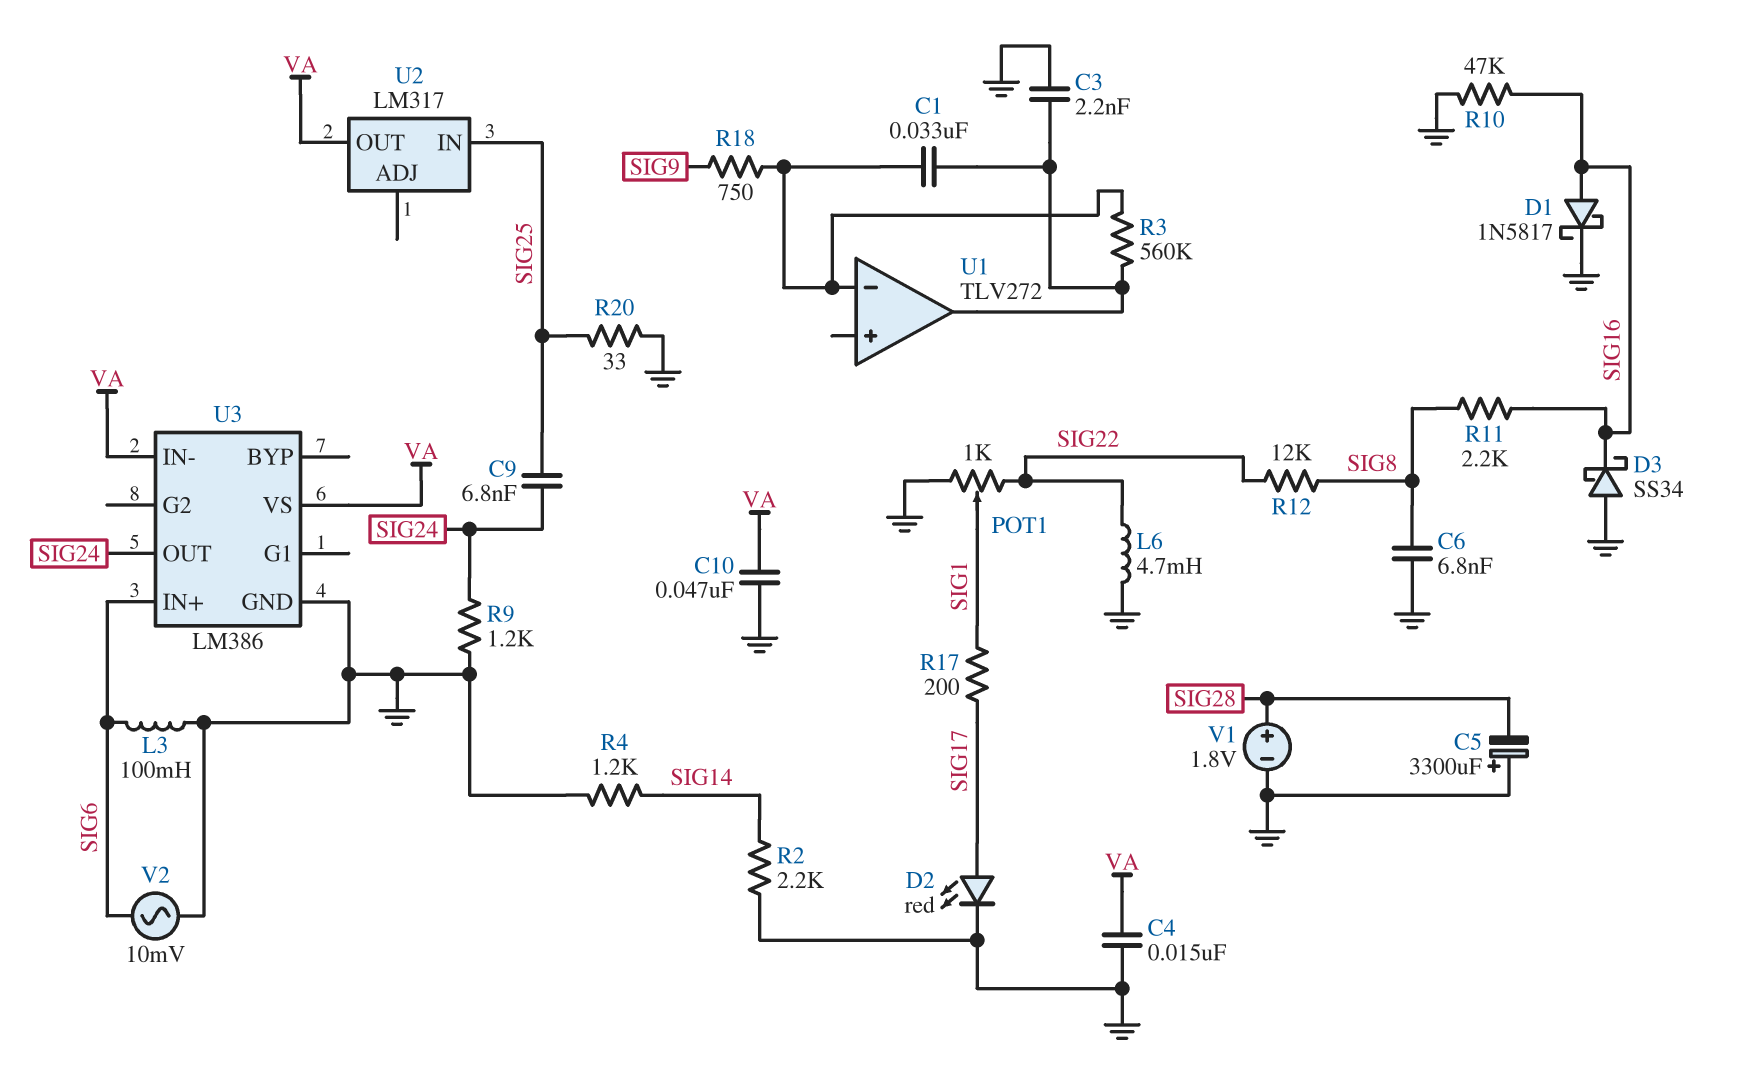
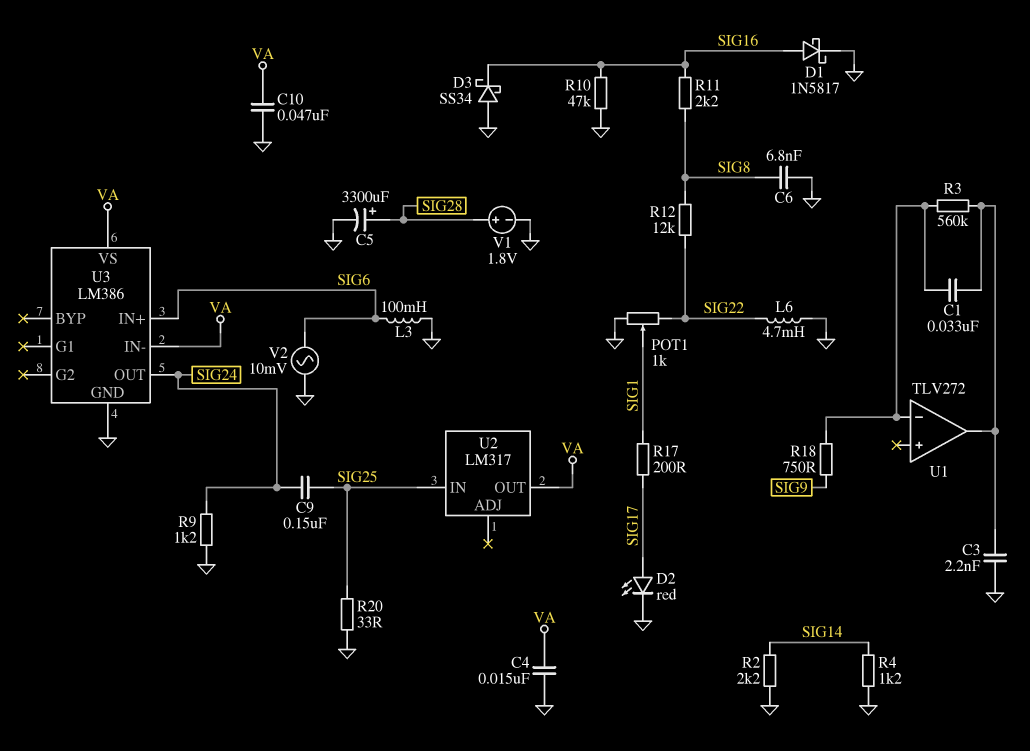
C5: 3300uF (plus GND, minus SIG28) -> 3300uF (plus SIG28, minus GND)
C9: 6.8nF (SIG24, SIG25) -> 150nF (SIG24, SIG25)

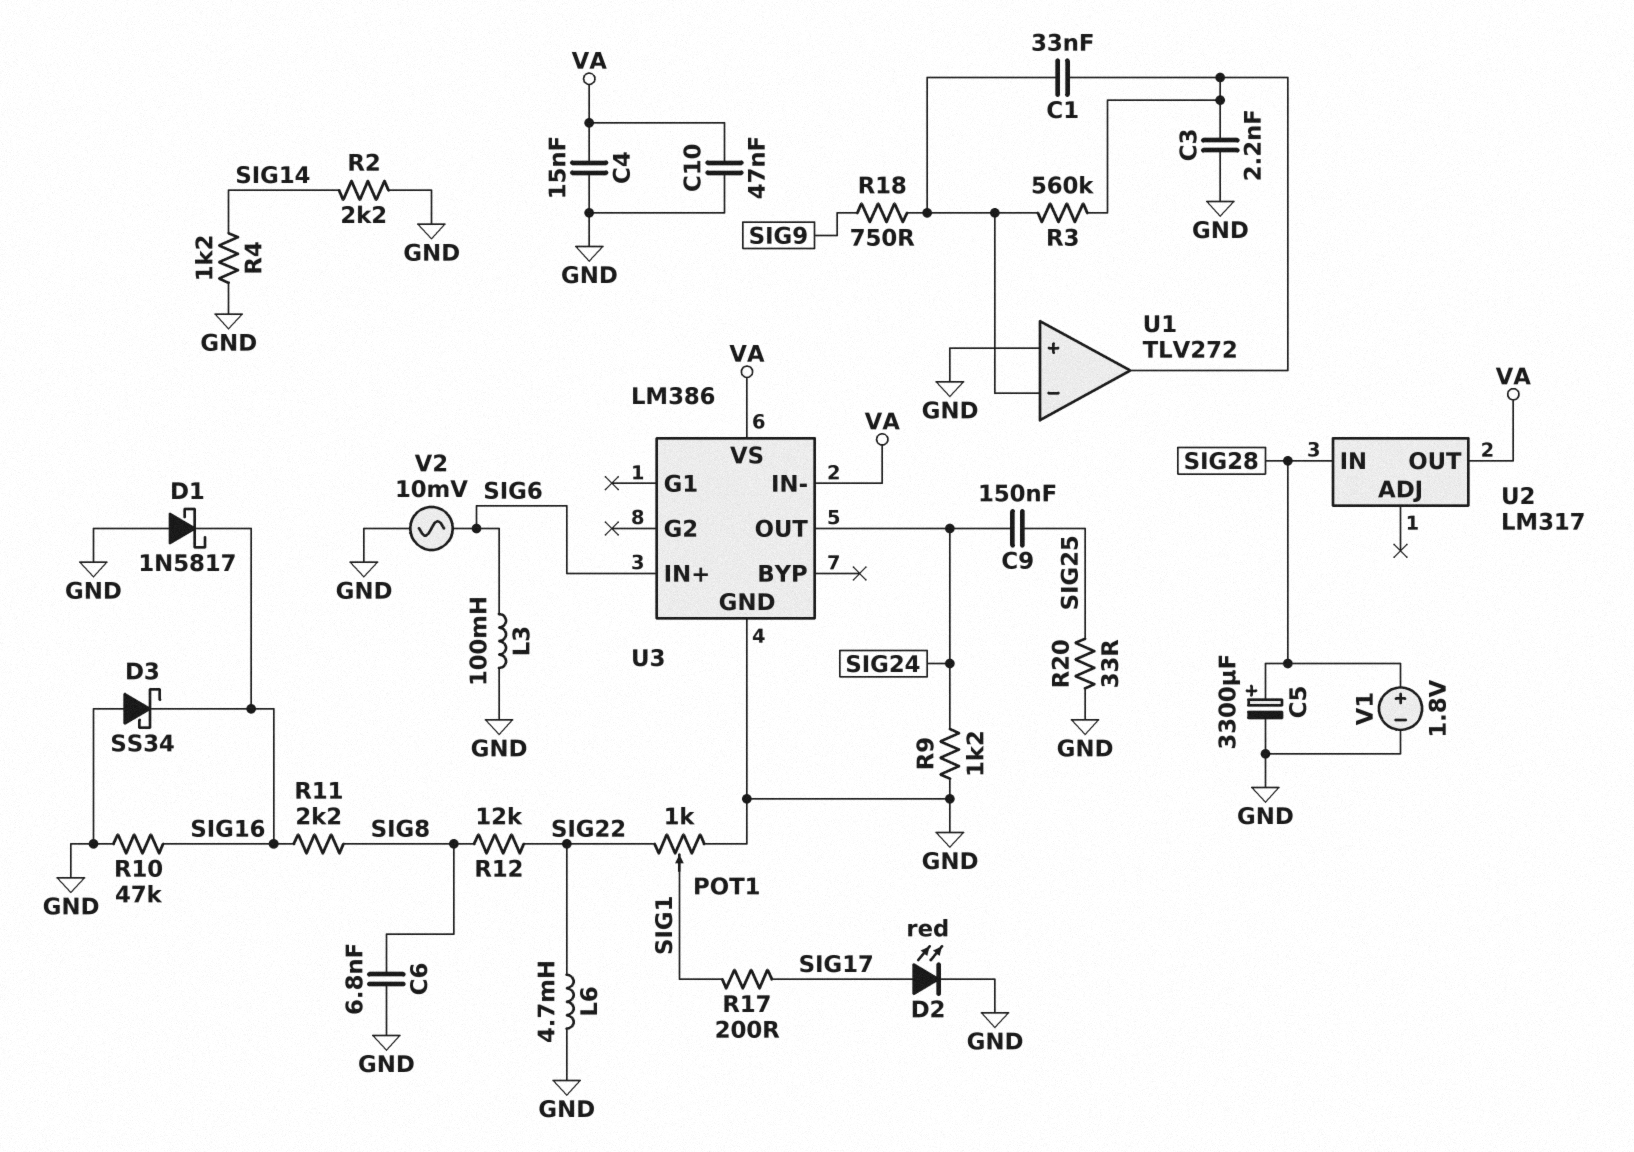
D1: schottky 1N5817 (A SIG16, K GND) -> schottky 1N5817 (A GND, K SIG16)
U1 pin in+: none -> GND
U2 pin IN: SIG25 -> SIG28

